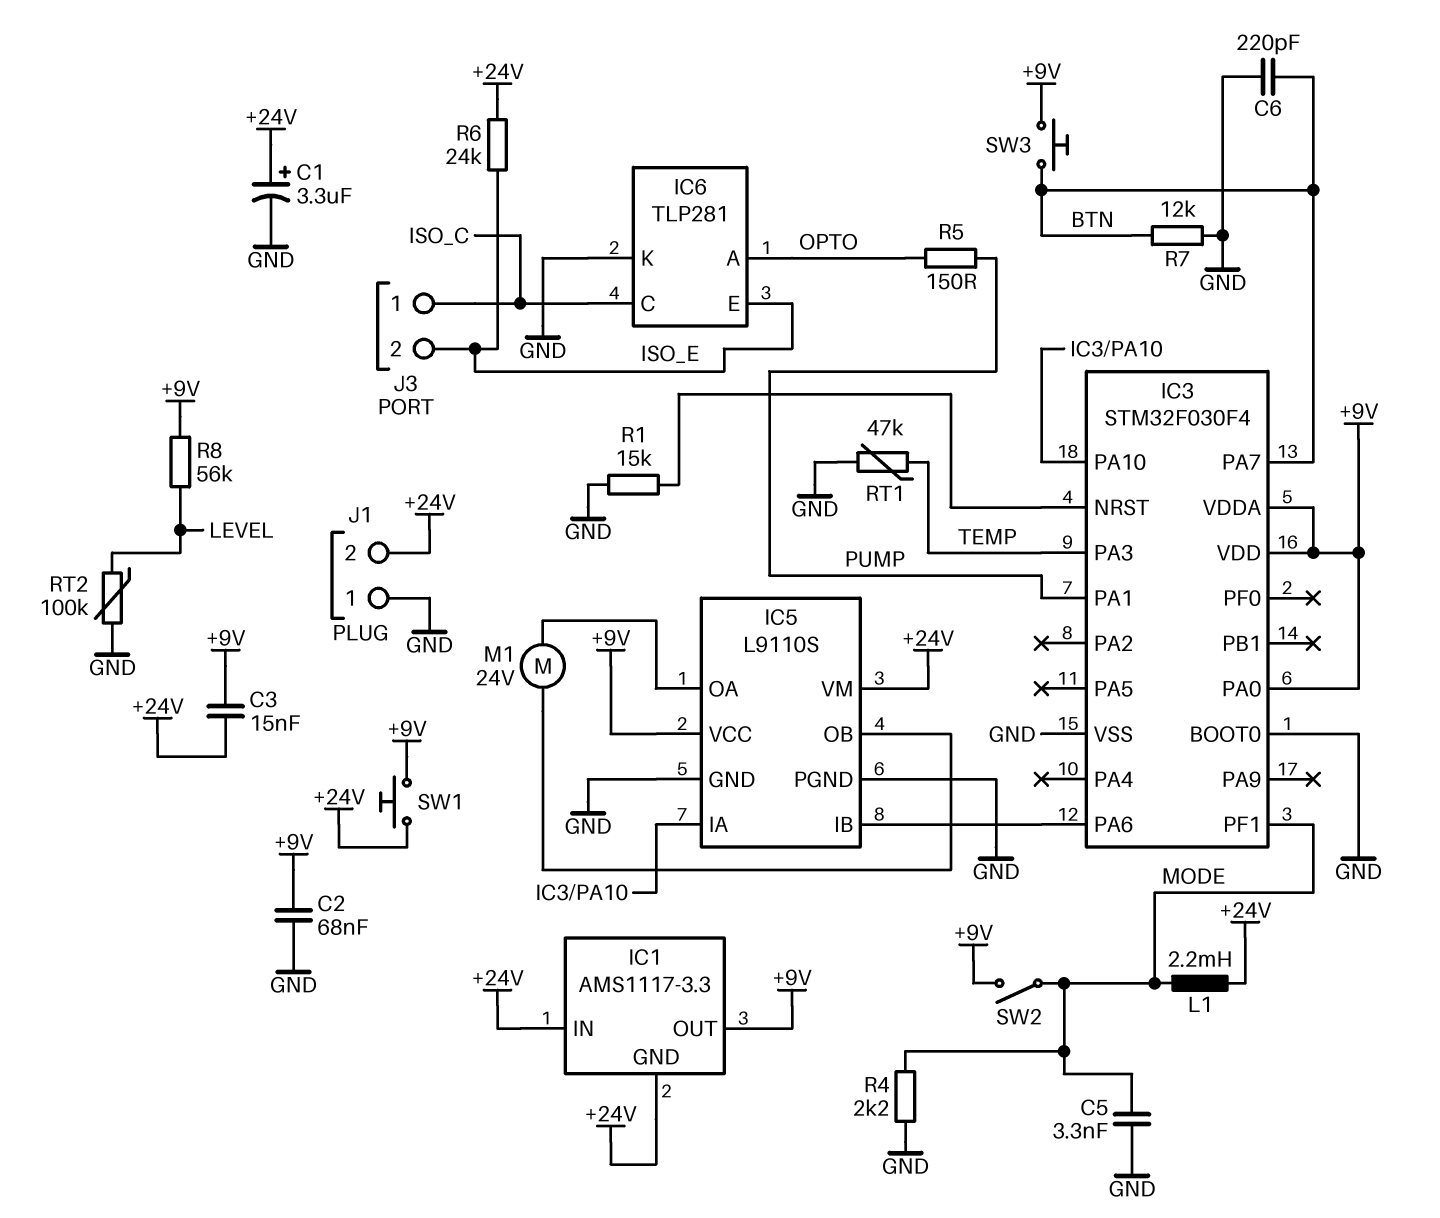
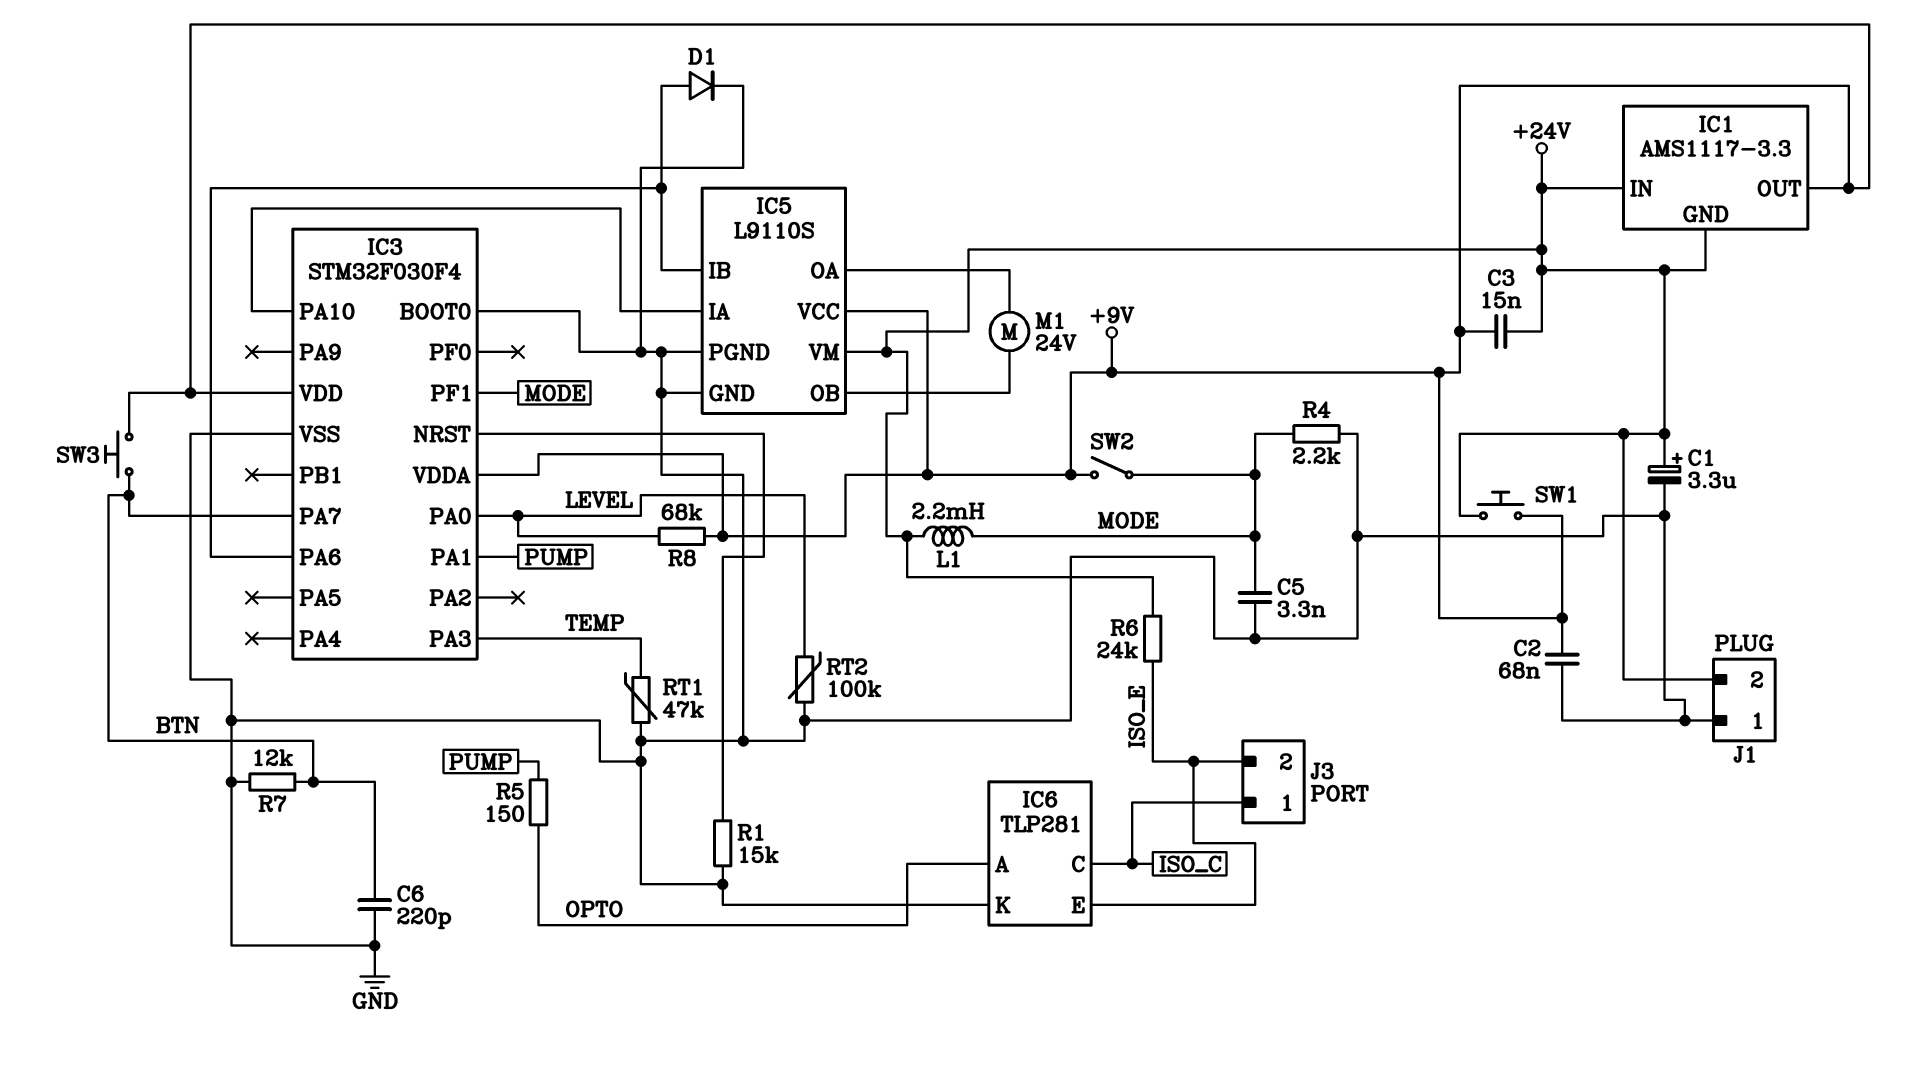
D1: none -> diode (A IC3/PA6, K GND)
IC3 pin PA0: +9V -> LEVEL
R8: 56k (+9V, LEVEL) -> 68k (+9V, LEVEL)

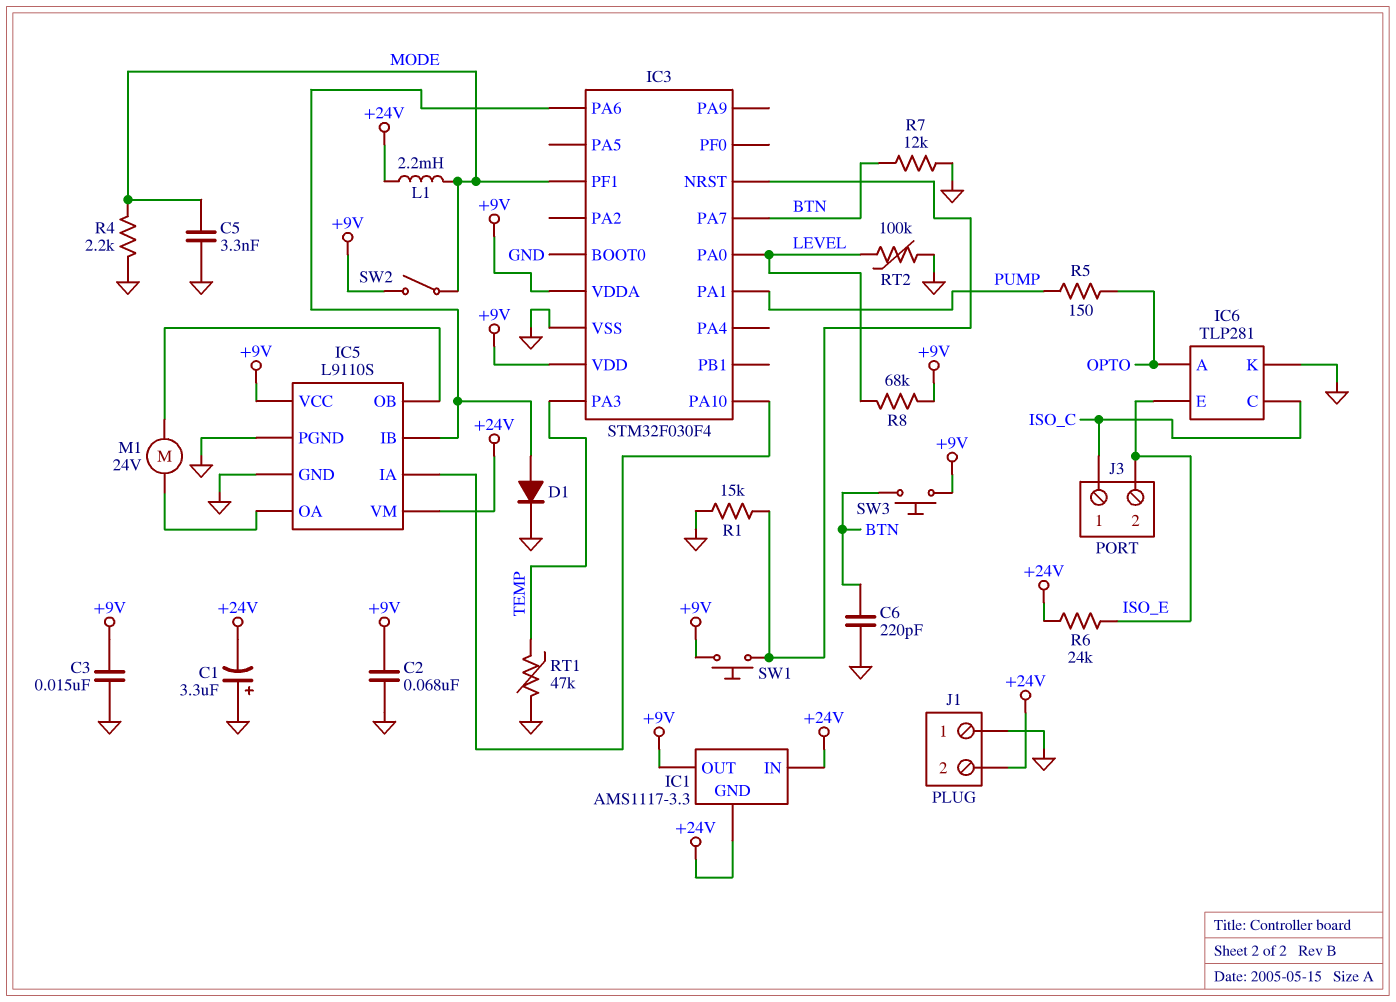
C1: 3.3uF (plus +24V, minus GND) -> 3.3uF (plus GND, minus +24V)
C3: 15nF (+9V, +24V) -> 15nF (+9V, GND)
SW1: button (+9V, +24V) -> button (+9V, IC3/NRST)

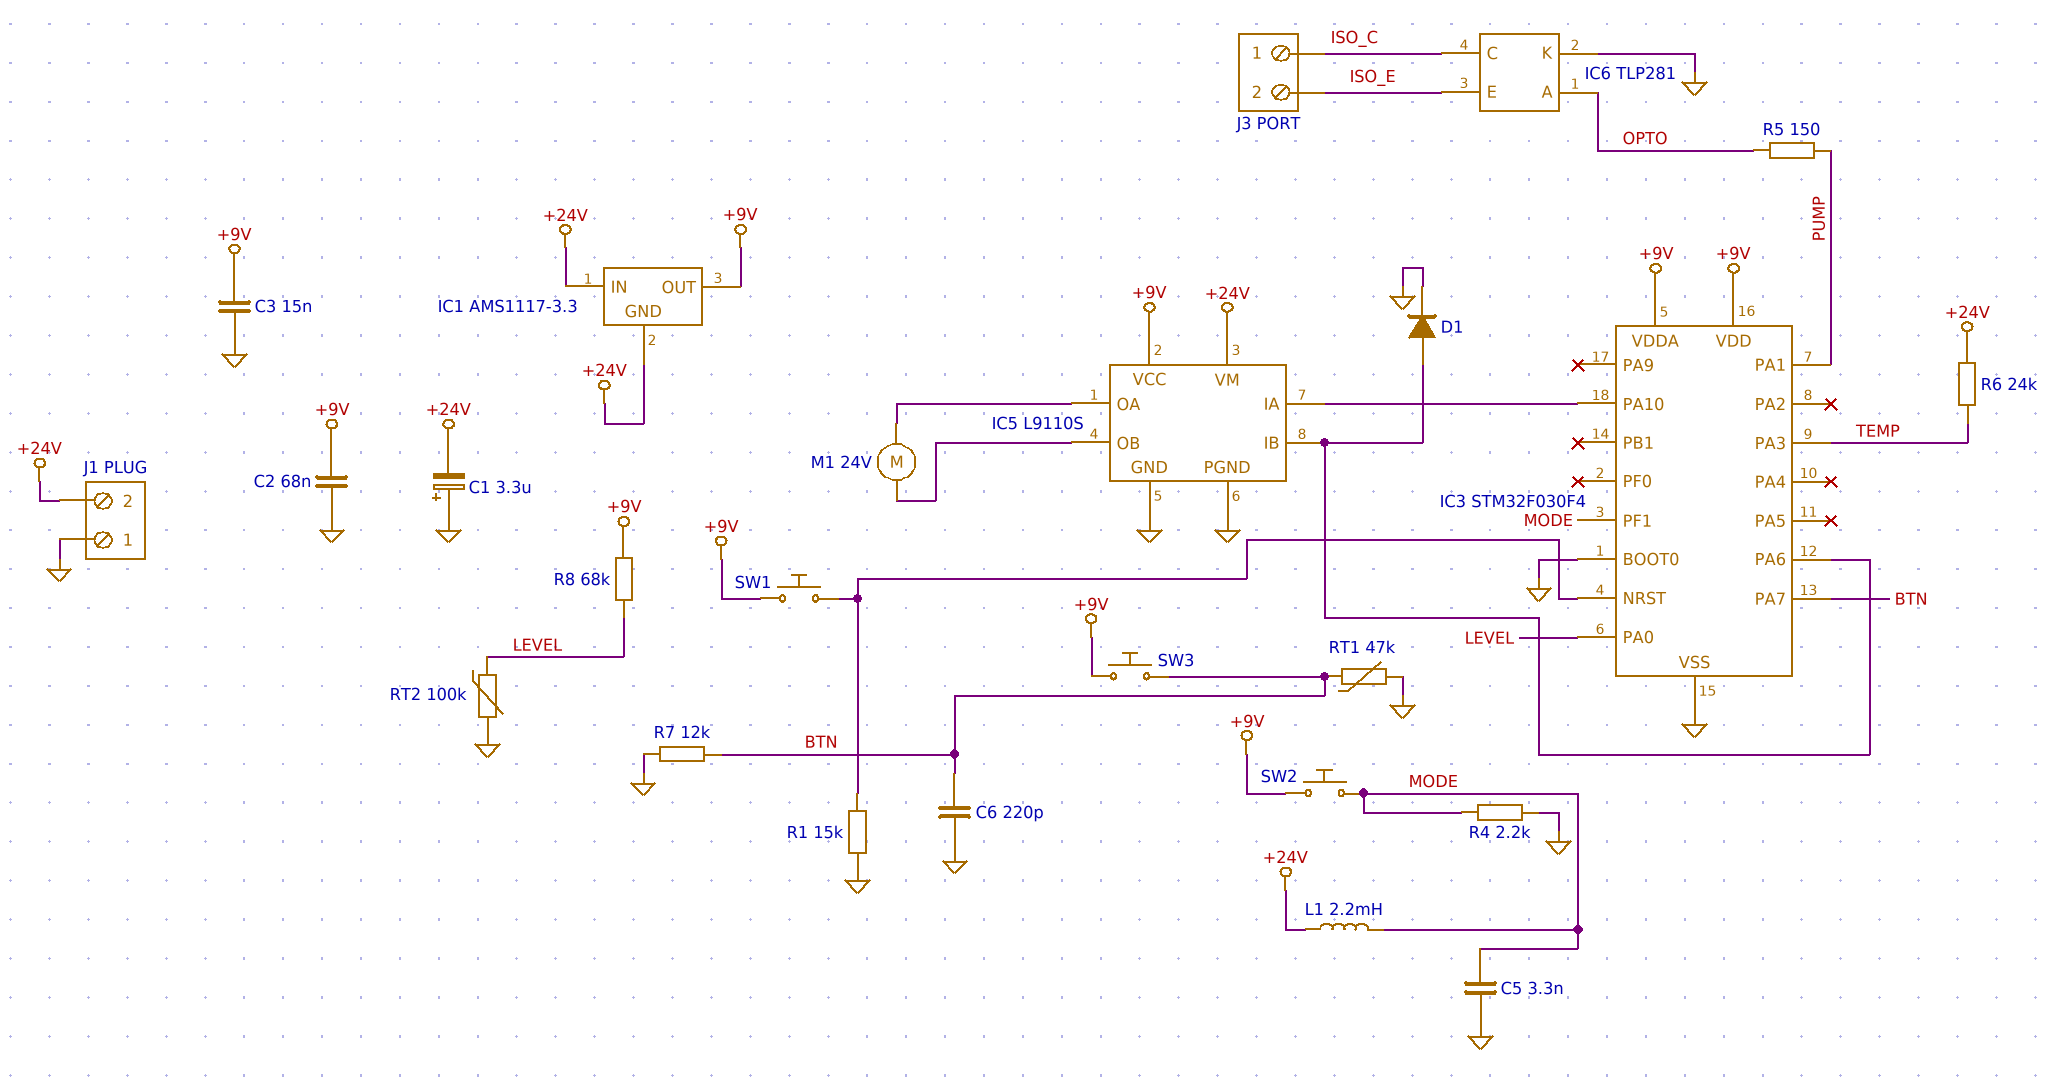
R6: 24k (+24V, ISO_E) -> 24k (+24V, TEMP)
RT1: 47k (GND, TEMP) -> 47k (BTN, GND)
SW2: switch (+9V, MODE) -> button (+9V, MODE)

